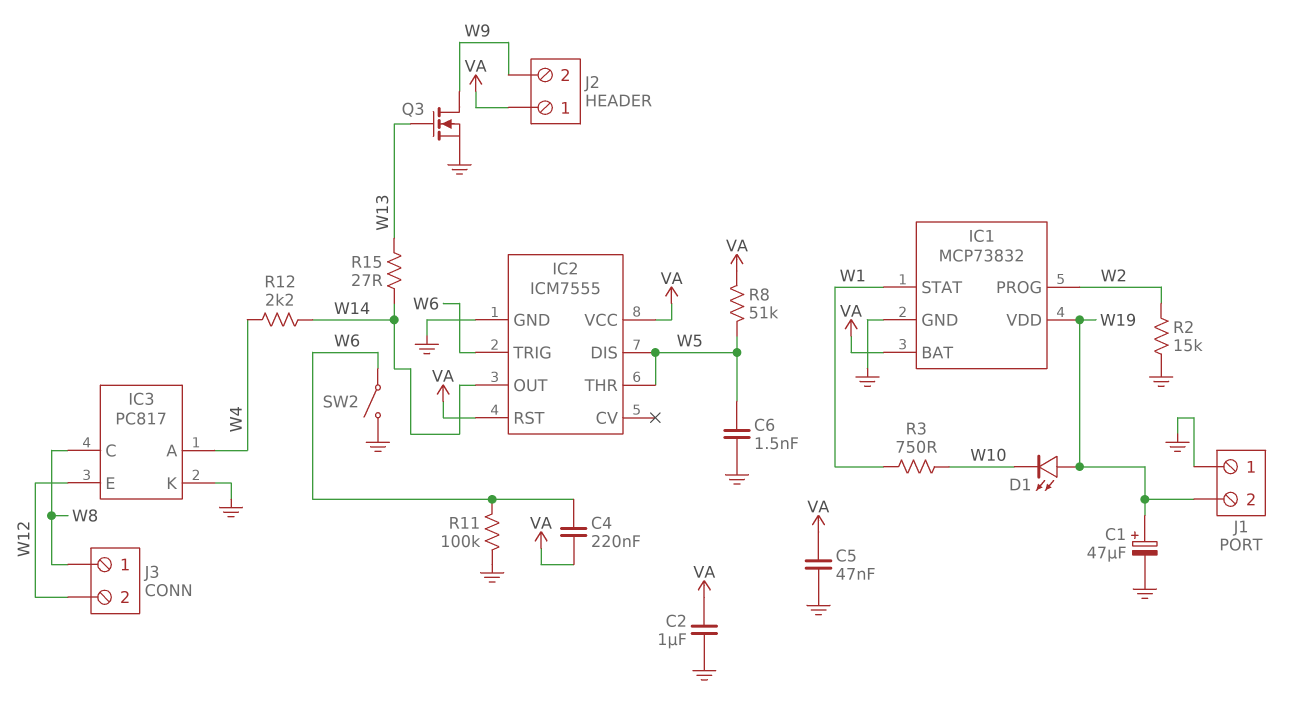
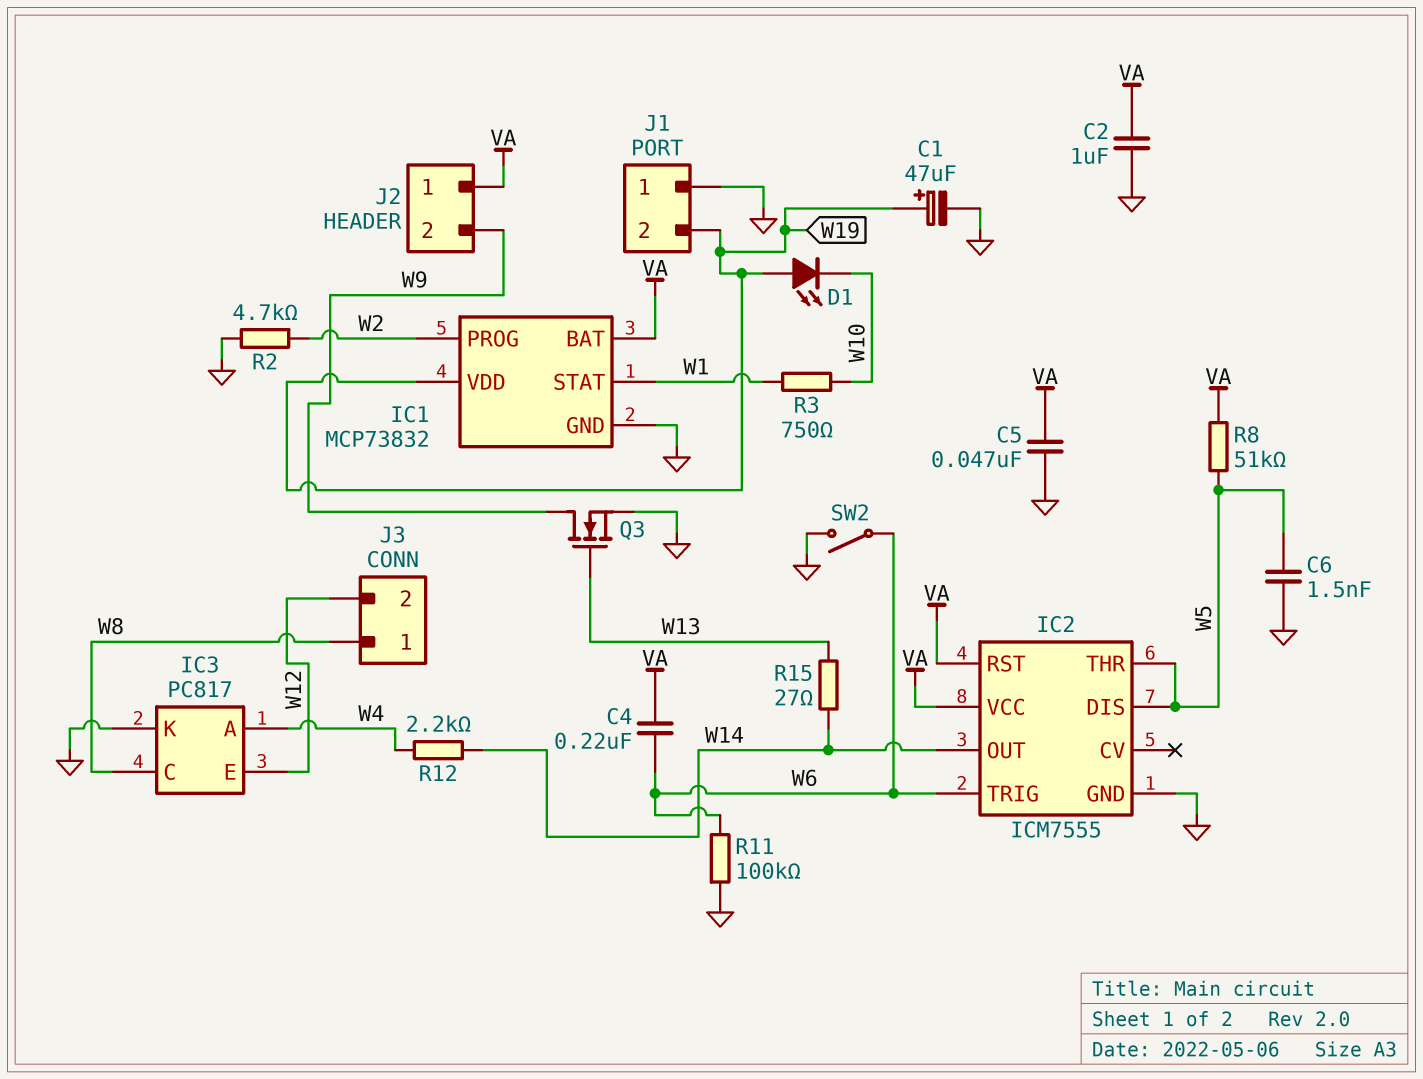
R2: 15k (GND, W2) -> 4.7k (GND, W2)

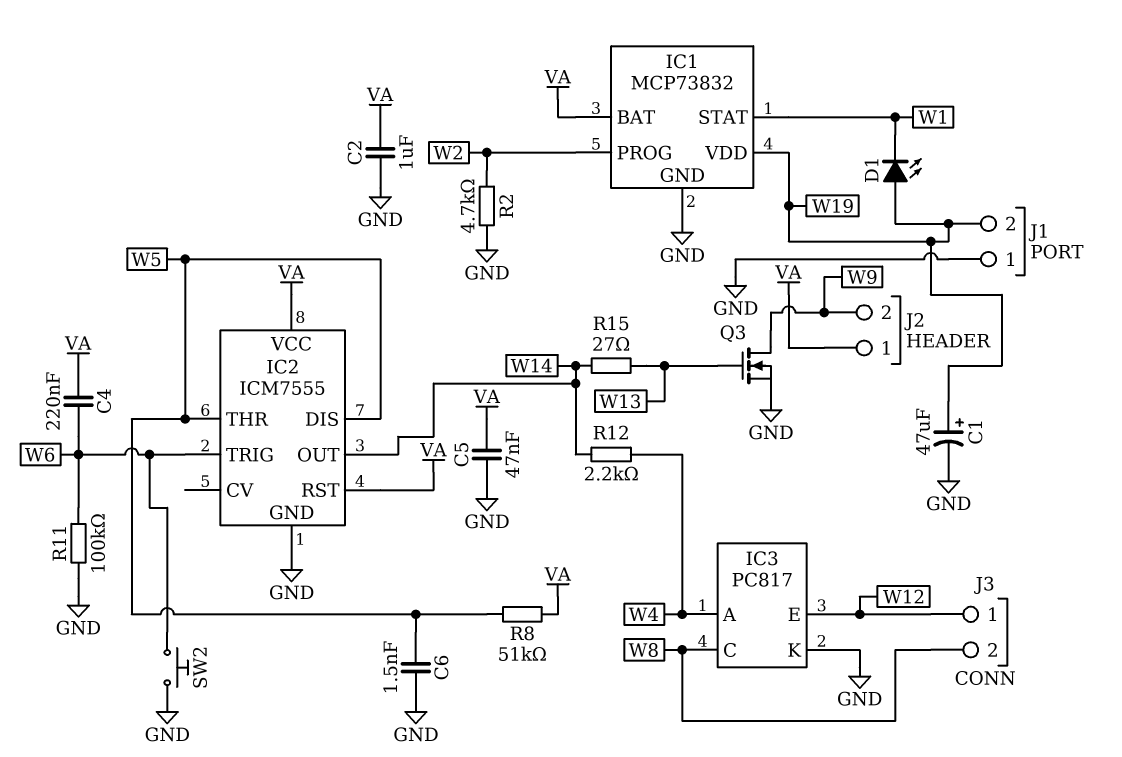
D1: LED (A W19, K W10) -> LED (A W19, K W1)
J3 pin 1: W8 -> W12
J3 pin 2: W12 -> W8
R3: 750 (W1, W10) -> none
SW2: switch (GND, W6) -> button (GND, W6)

